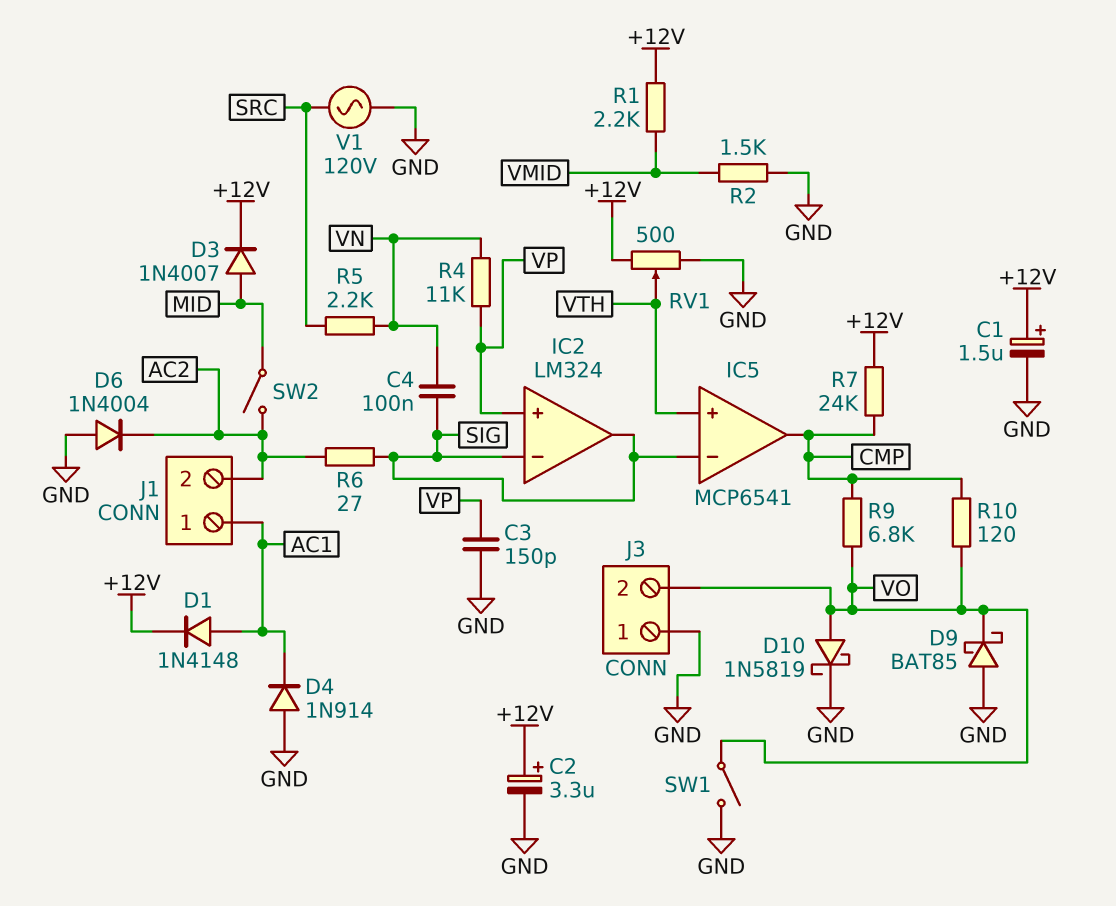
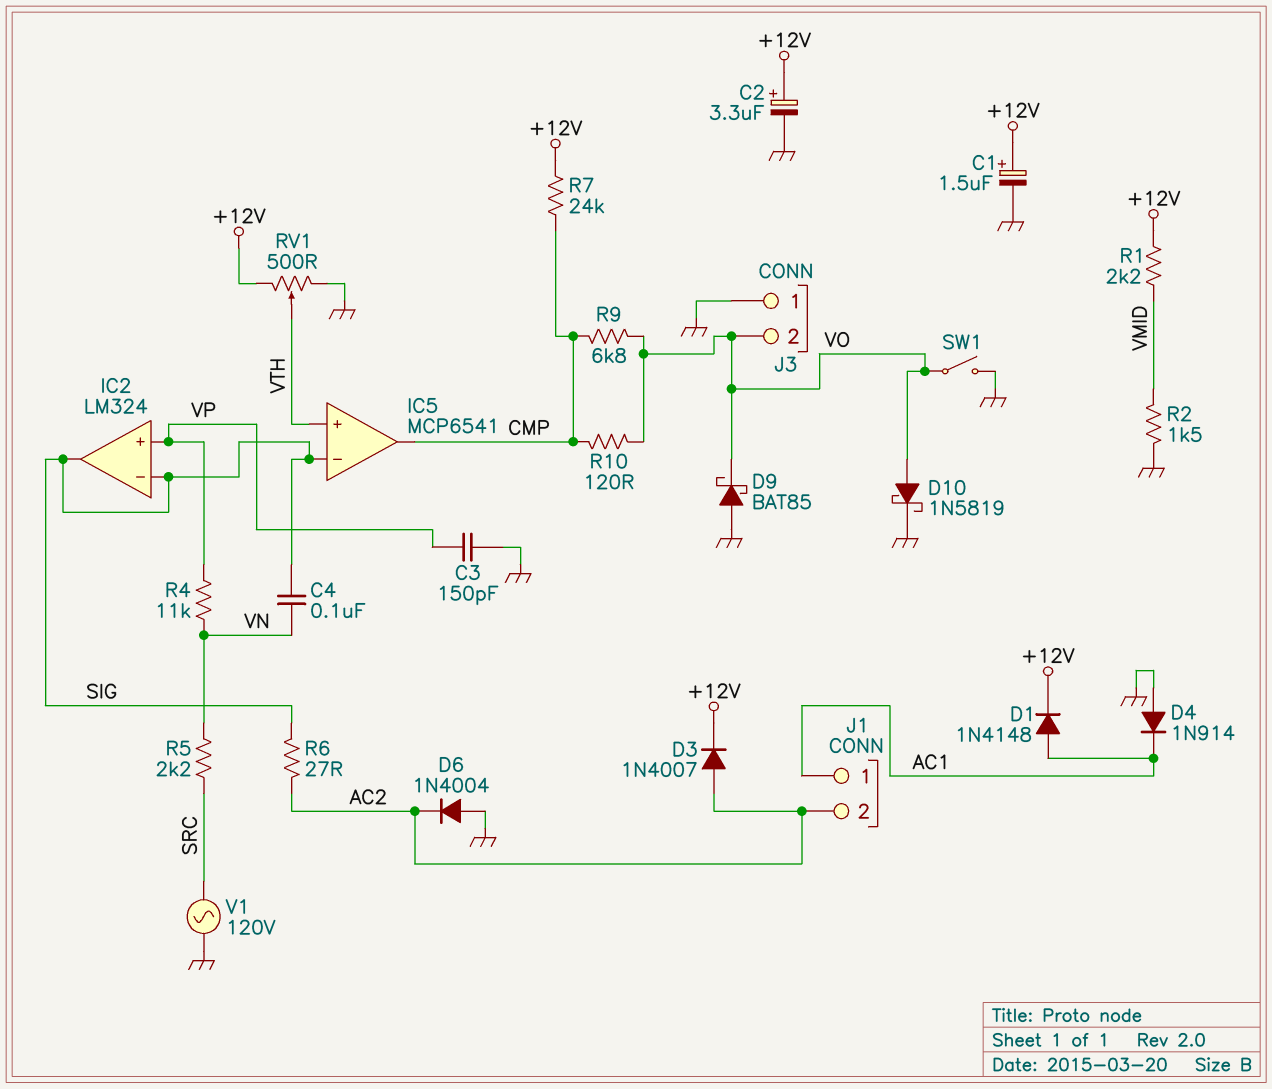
D3: diode 1N4007 (A MID, K +12V) -> diode 1N4007 (A AC2, K +12V)
SW2: switch (AC2, MID) -> none

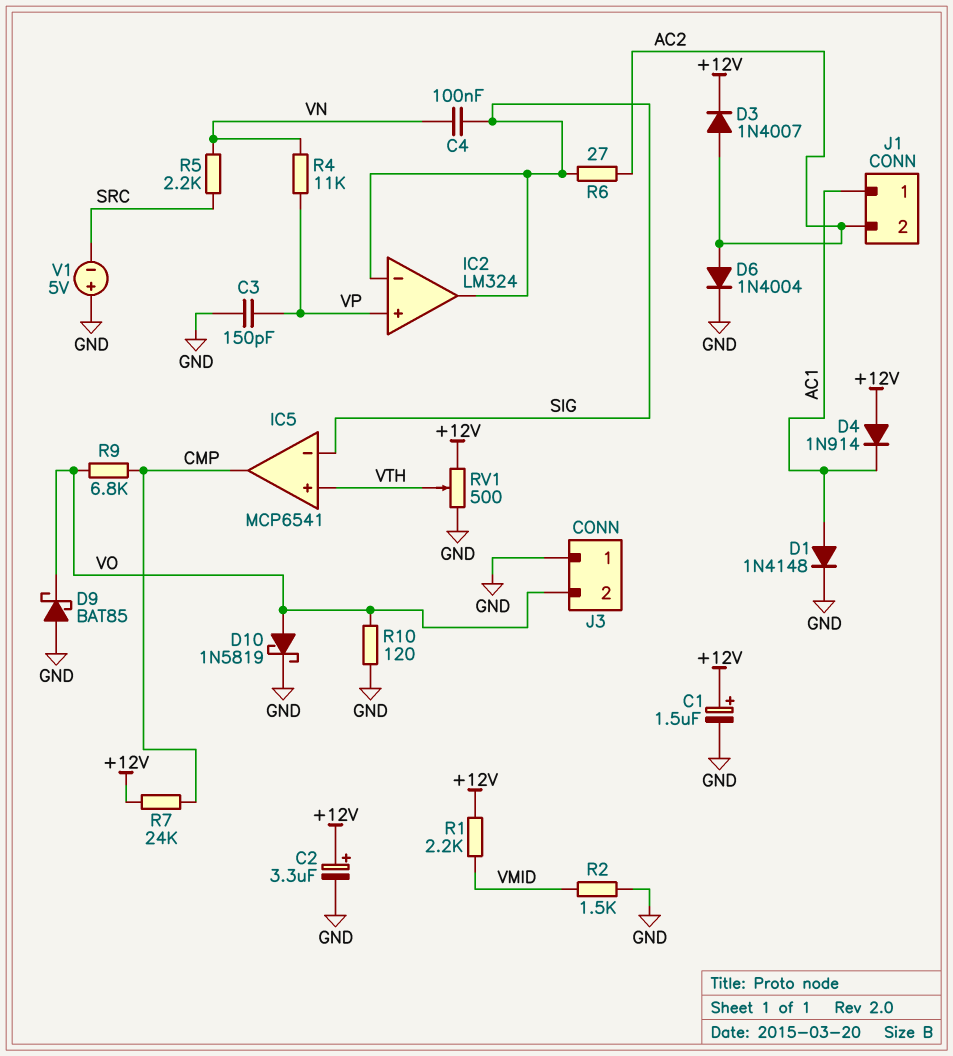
D1: diode 1N4148 (A AC1, K +12V) -> diode 1N4148 (A AC1, K GND)
D4: diode 1N914 (A GND, K AC1) -> diode 1N914 (A +12V, K AC1)
D6: diode 1N4004 (A GND, K AC2) -> diode 1N4004 (A AC2, K GND)
R10: 120 (CMP, VO) -> 120 (GND, VO)
SW1: switch (GND, VO) -> none
V1: AC 120V (GND, SRC) -> 5V (plus GND, minus SRC)

